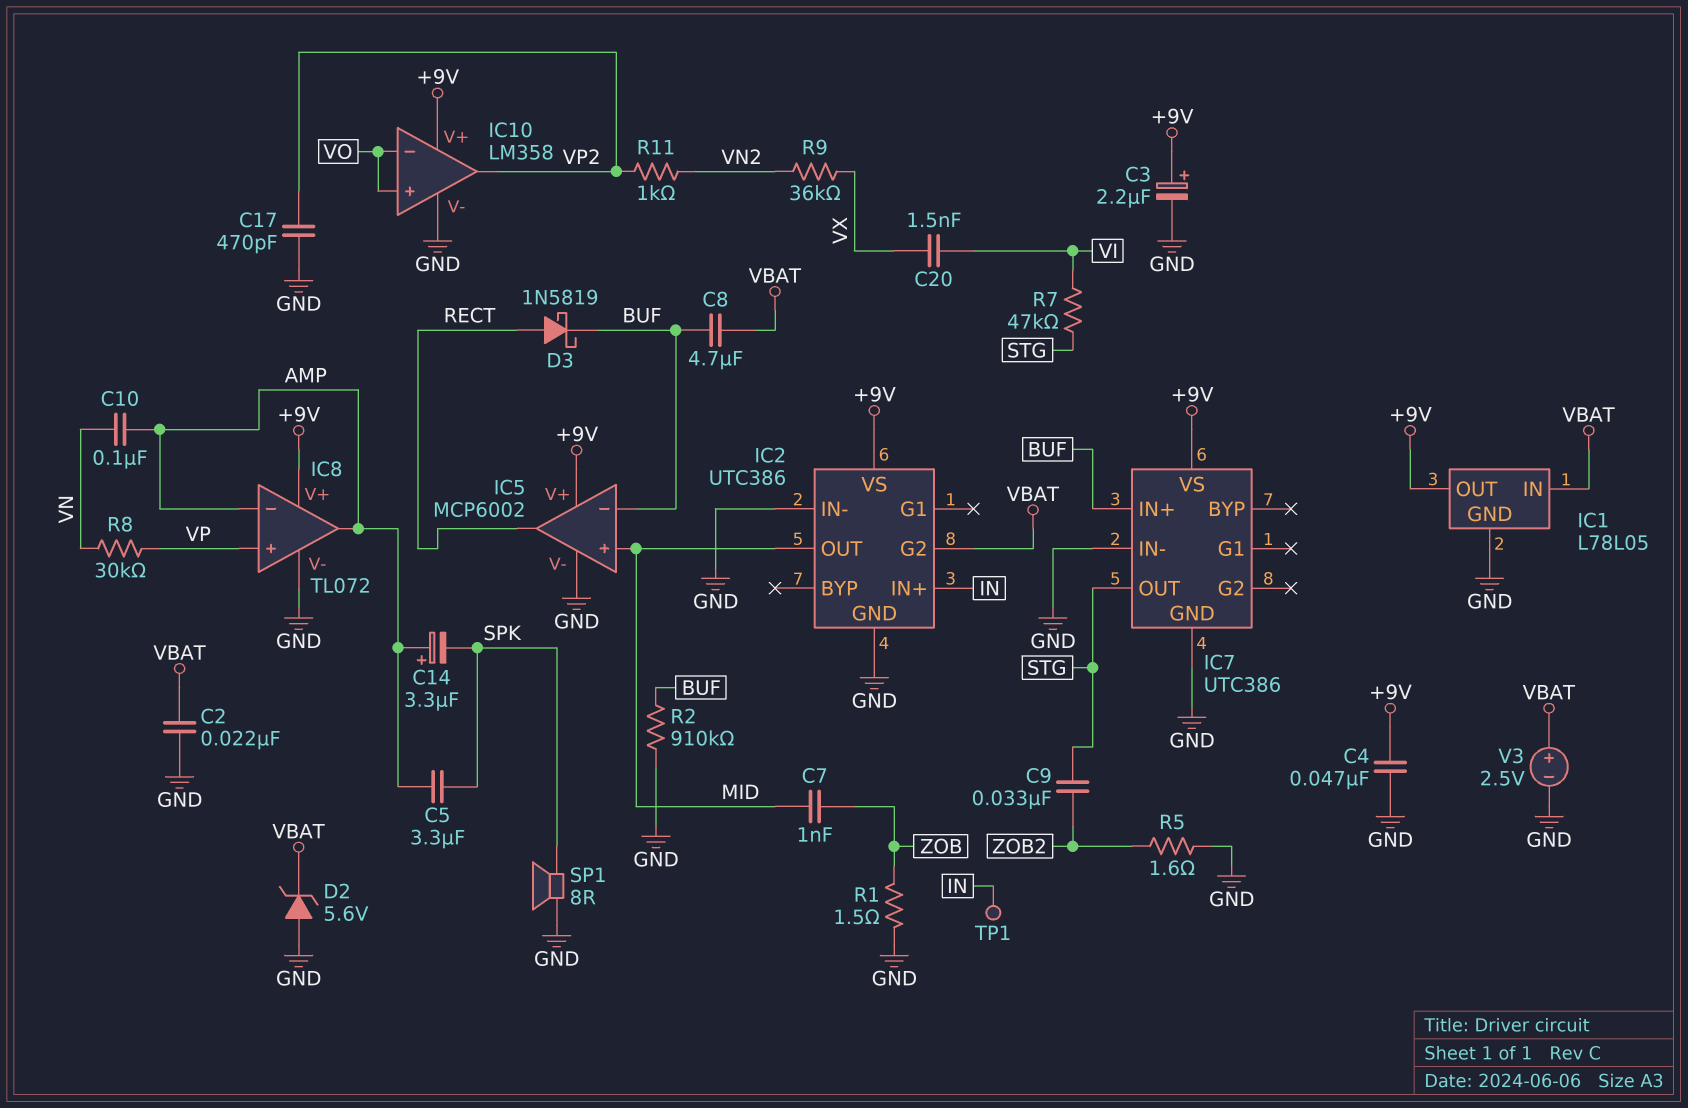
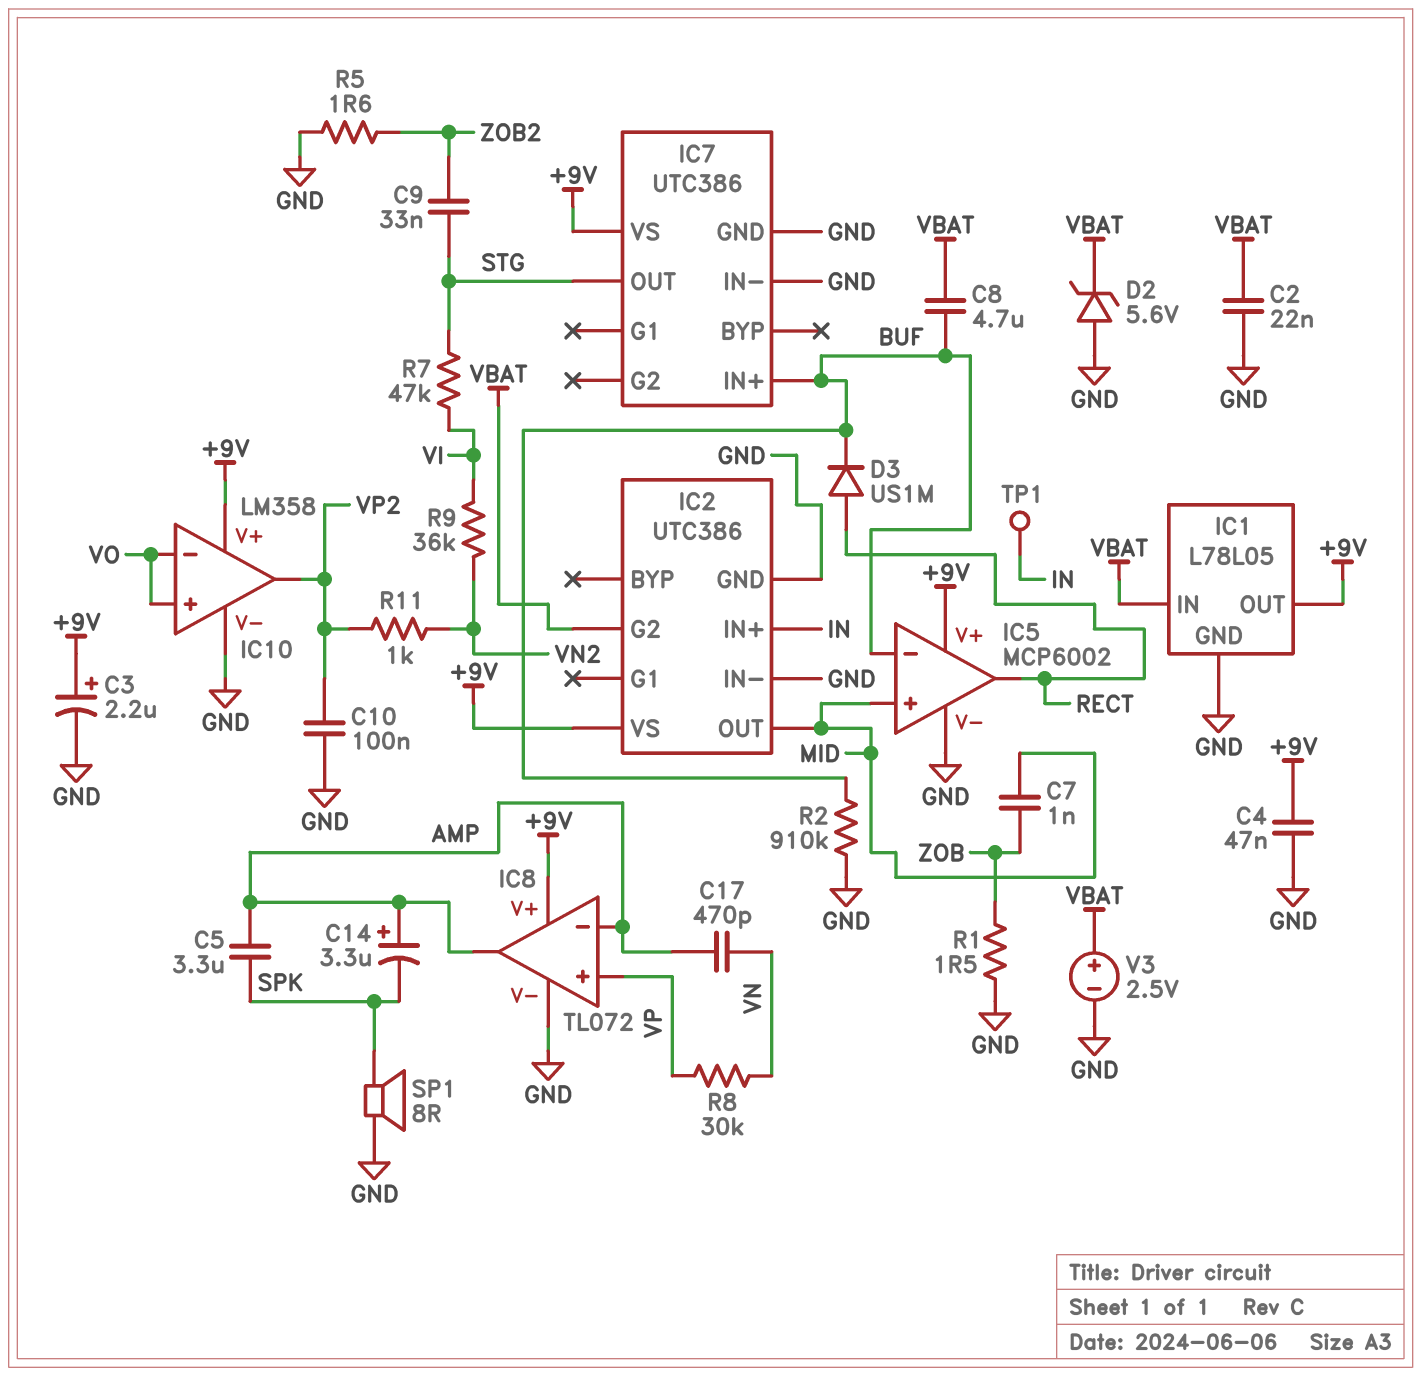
C10: 100nF (AMP, VN) -> 100nF (GND, VP2)
C17: 470pF (GND, VP2) -> 470pF (AMP, VN)
C20: 1.5nF (VI, VX) -> none
D3: schottky 1N5819 (A RECT, K BUF) -> diode US1M (A RECT, K BUF)
R9: 36k (VN2, VX) -> 36k (VI, VN2)

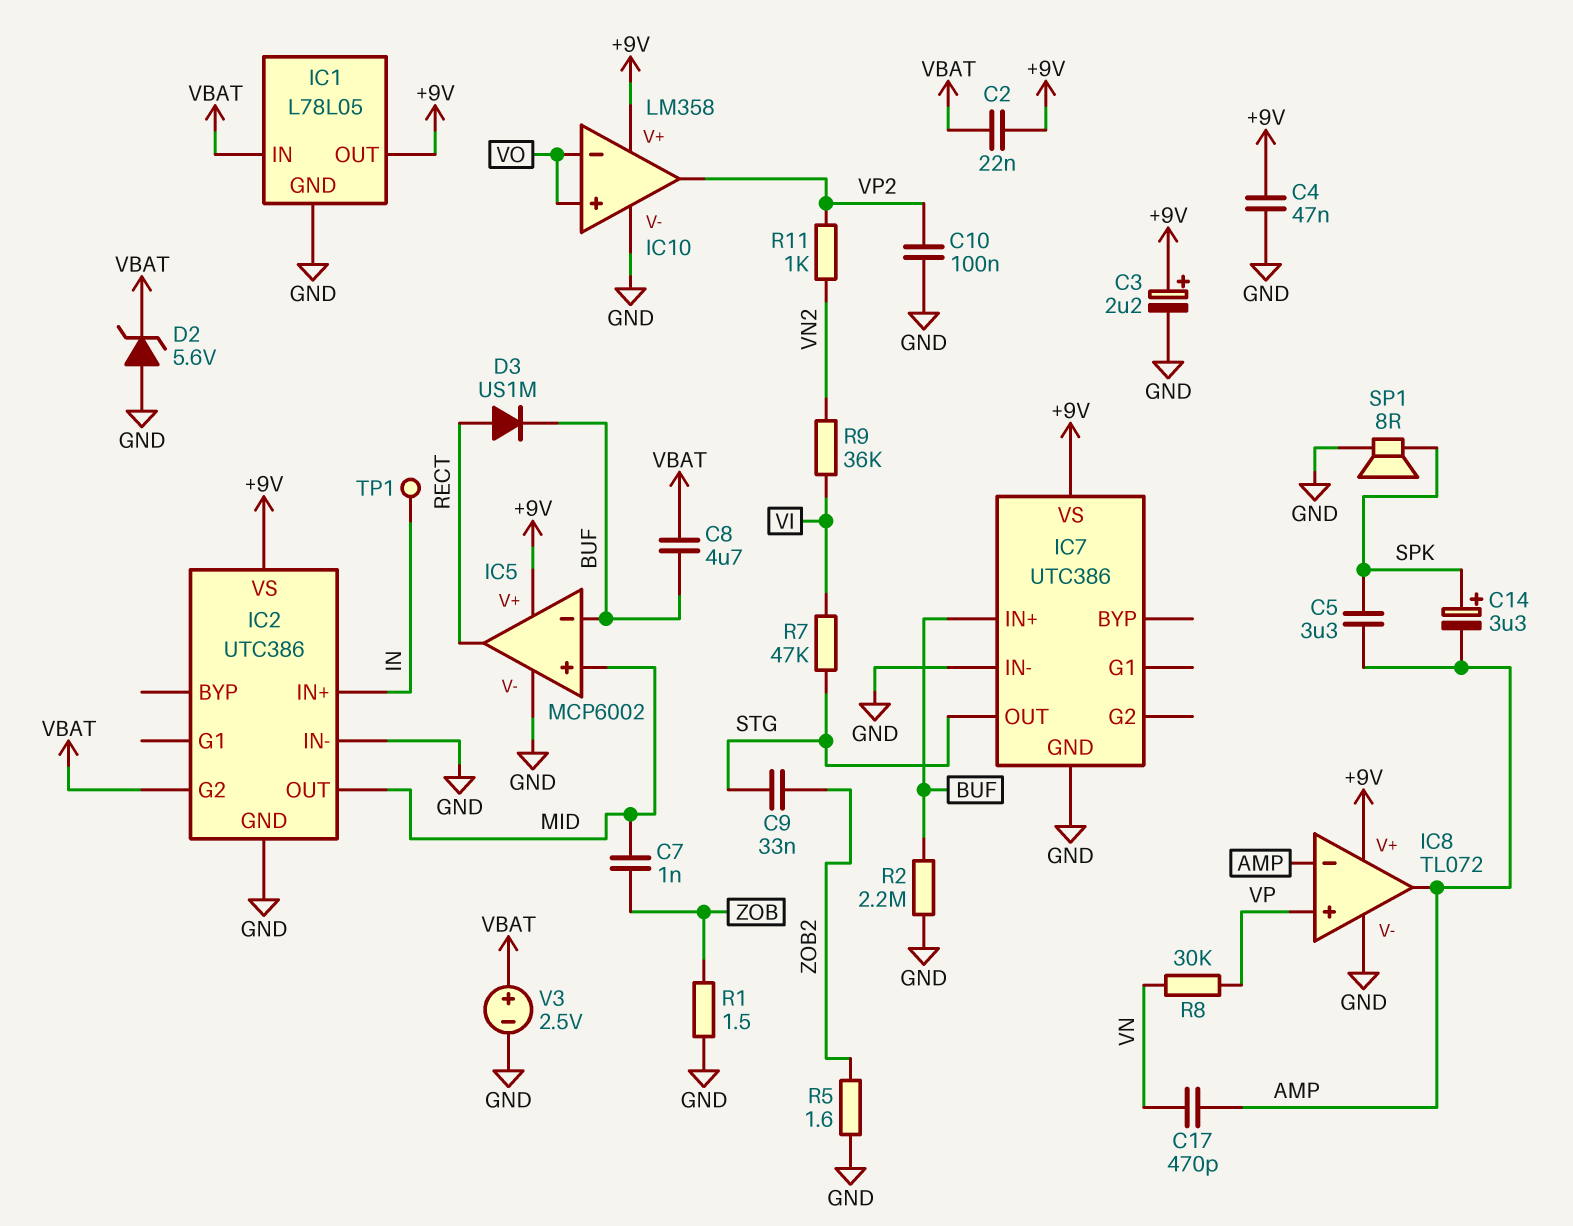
C2: 22nF (GND, VBAT) -> 22nF (+9V, VBAT)
C14: 3.3uF (plus AMP, minus SPK) -> 3.3uF (plus SPK, minus AMP)
R2: 910k (BUF, GND) -> 2.2M (BUF, GND)

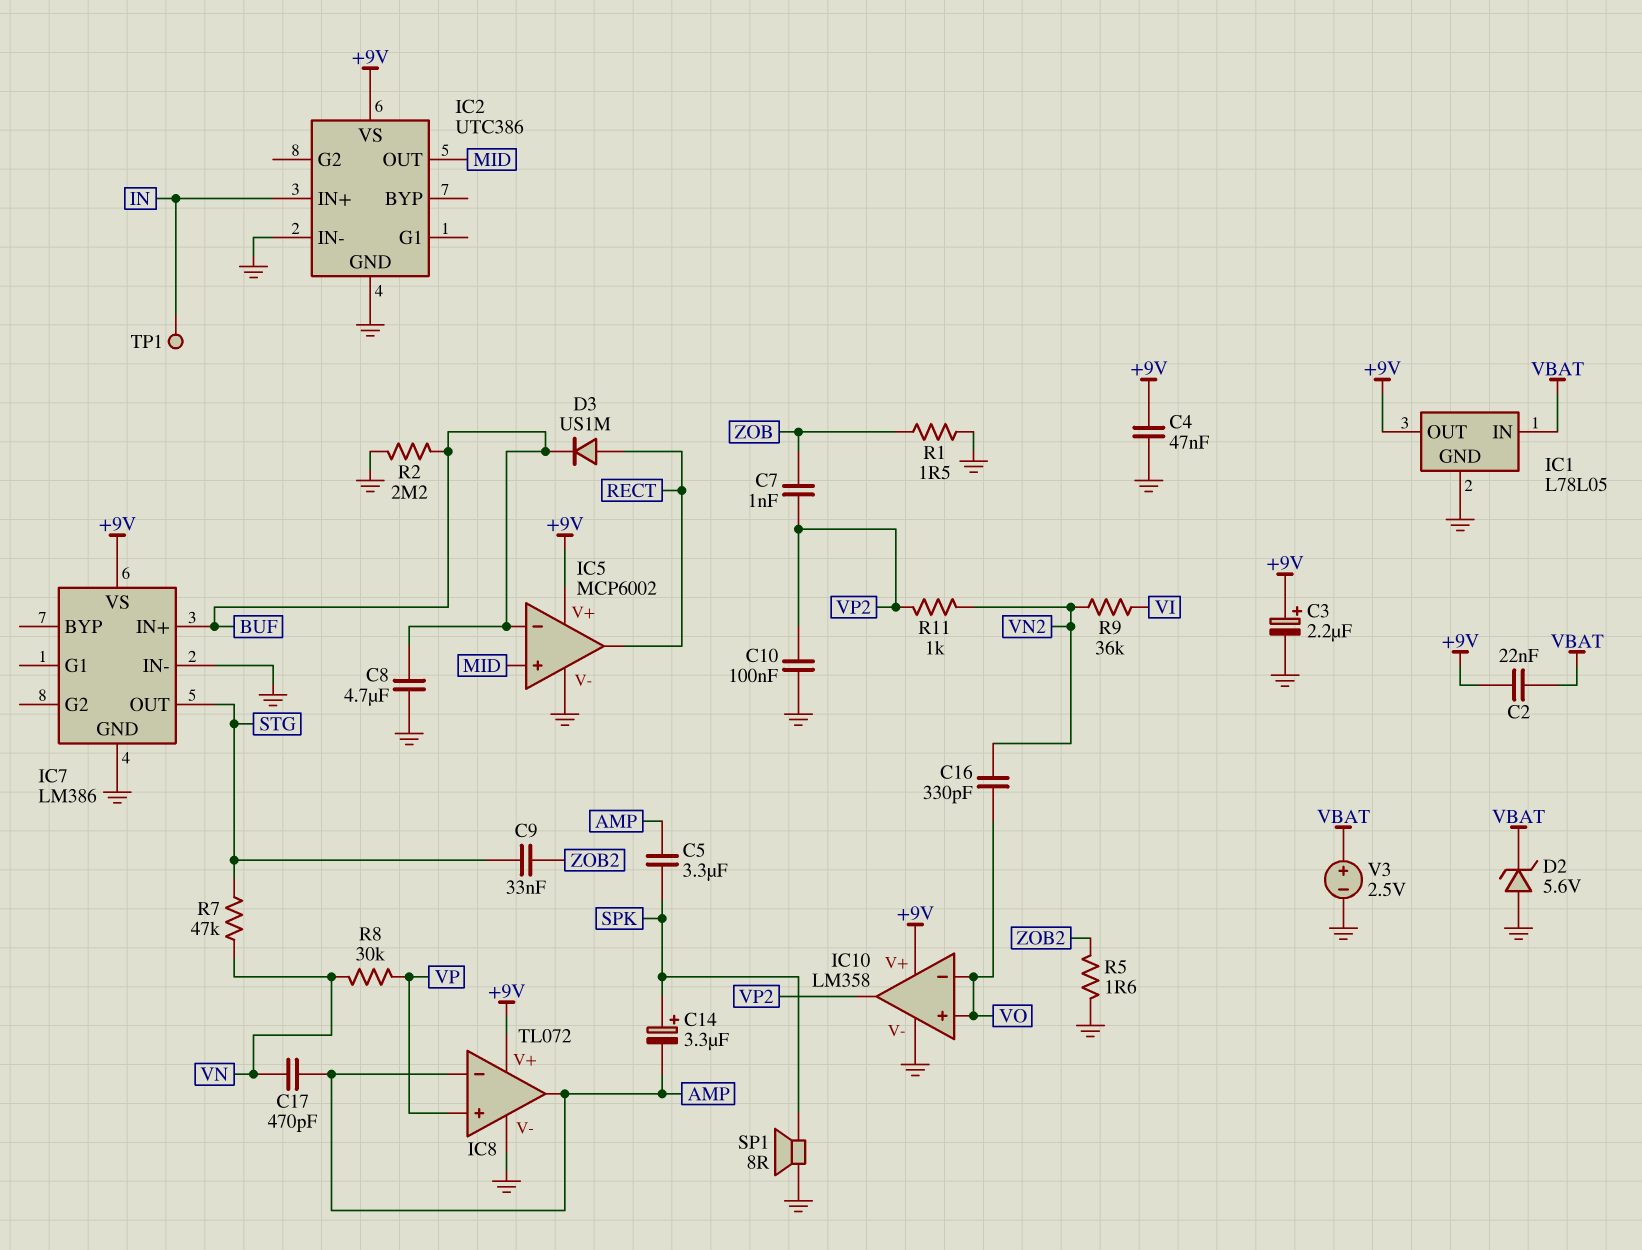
C7: 1nF (MID, ZOB) -> 1nF (VP2, ZOB)
C8: 4.7uF (BUF, VBAT) -> 4.7uF (BUF, GND)
C16: none -> 330pF (VN2, VO)
IC2 pin G2: VBAT -> none
IC7: UTC386 -> LM386
R7: 47k (STG, VI) -> 47k (STG, VN)

